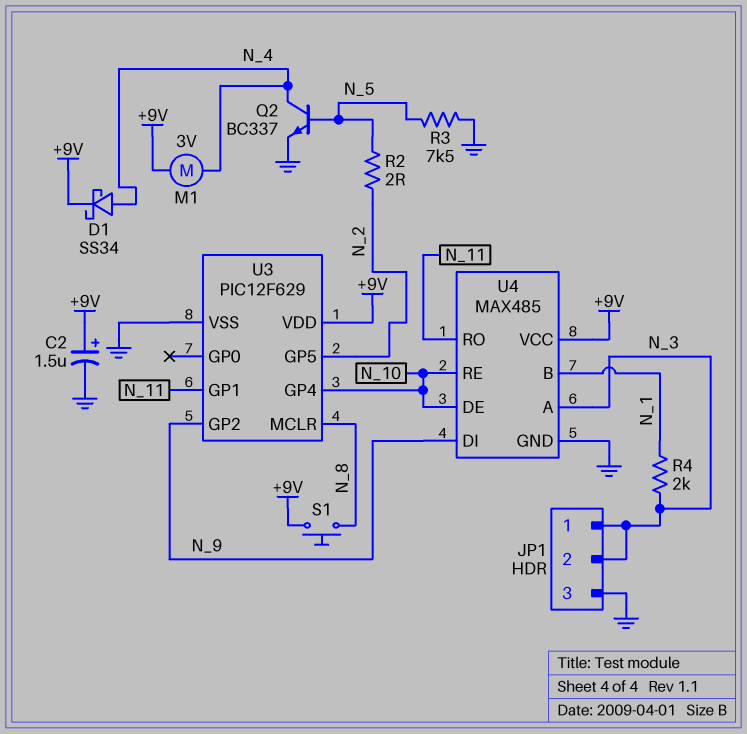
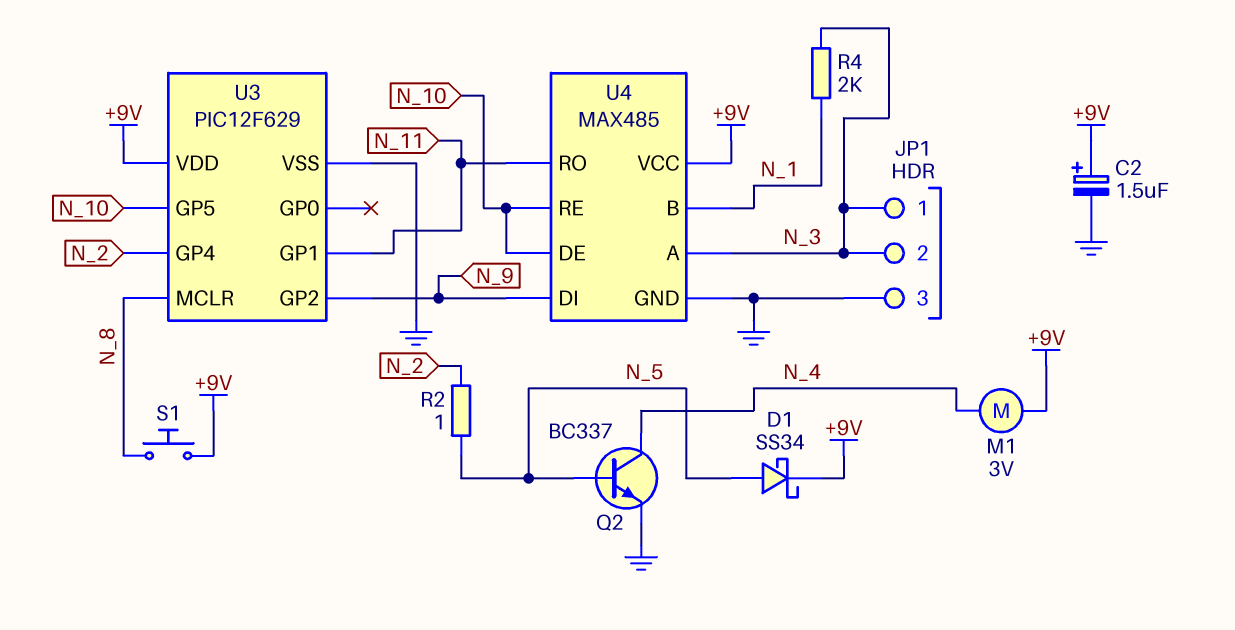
D1: schottky SS34 (A N_4, K +9V) -> schottky SS34 (A N_5, K +9V)
R2: 2 (N_2, N_5) -> 1 (N_2, N_5)
R3: 7.5k (GND, N_5) -> none
U3 pin GP4: N_10 -> N_2
U3 pin GP5: N_2 -> N_10

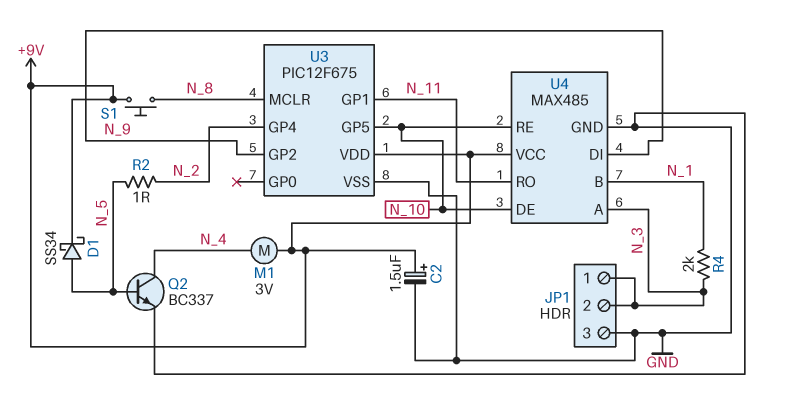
U3: PIC12F629 -> PIC12F675

